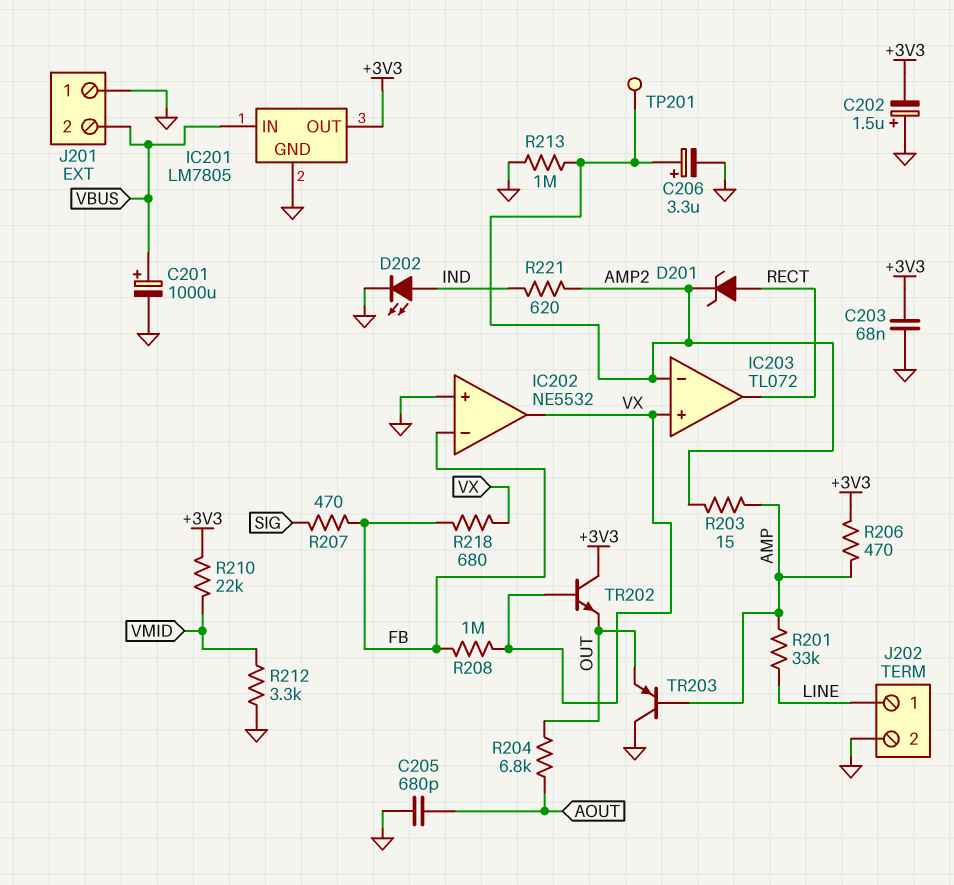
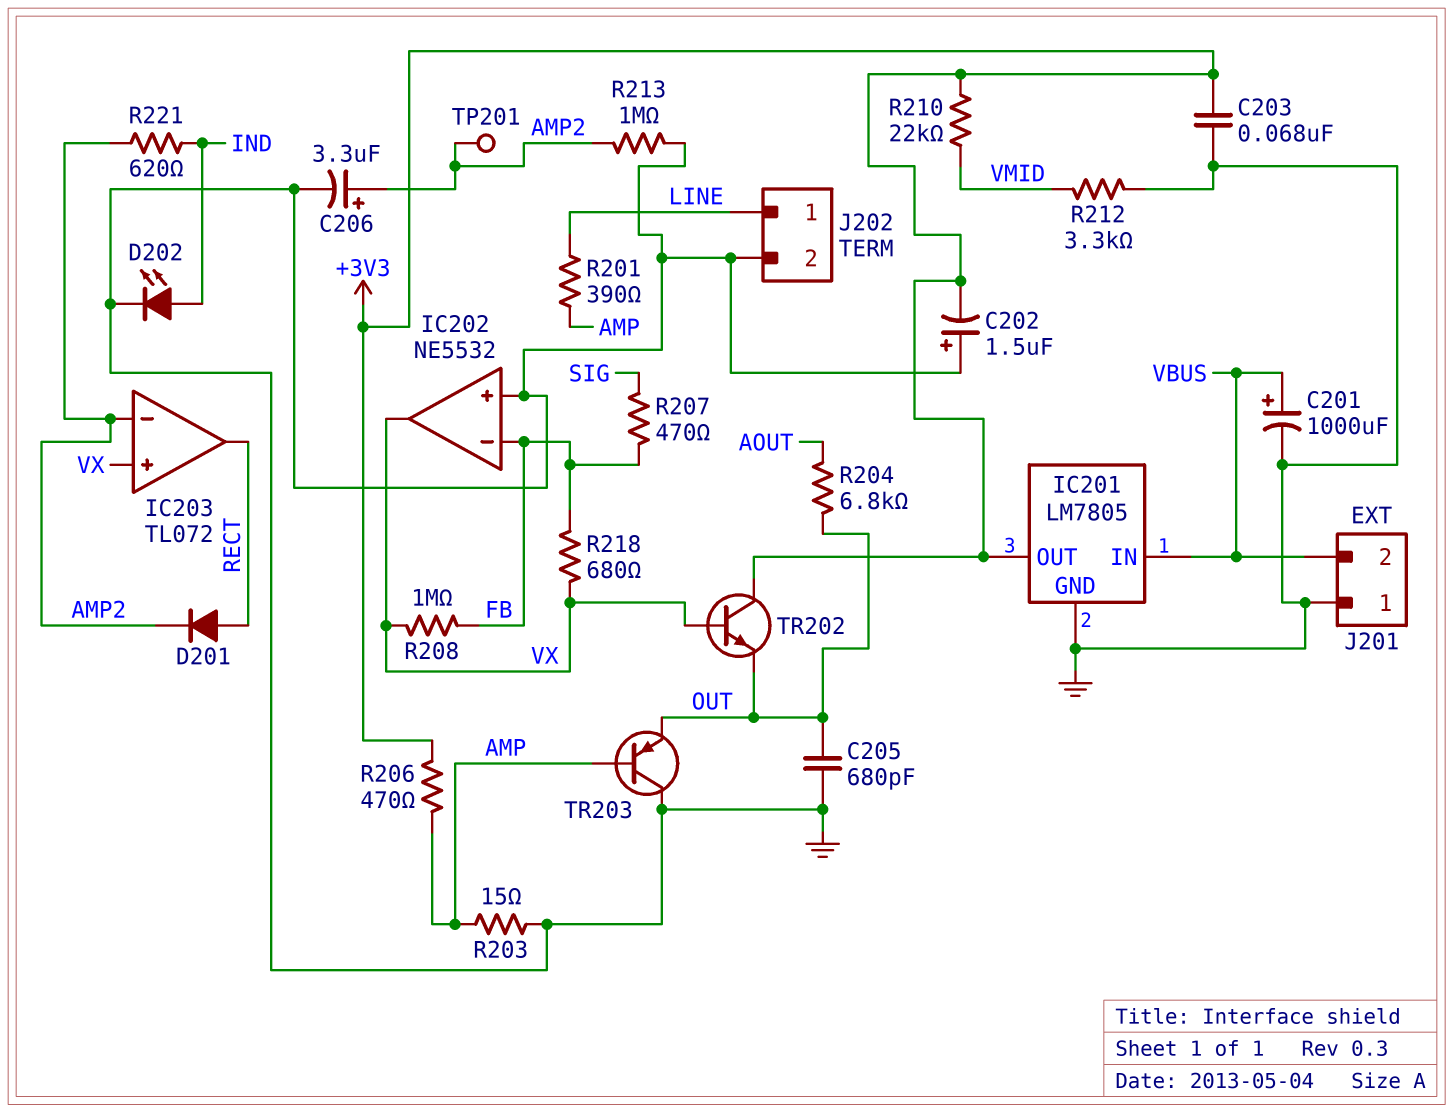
C205: 680pF (AOUT, GND) -> 680pF (GND, OUT)
D201: zener (A RECT, K AMP2) -> diode (A RECT, K AMP2)
R201: 33k (AMP, LINE) -> 390 (AMP, LINE)
R203: 15 (AMP, AMP2) -> 15 (AMP, GND)

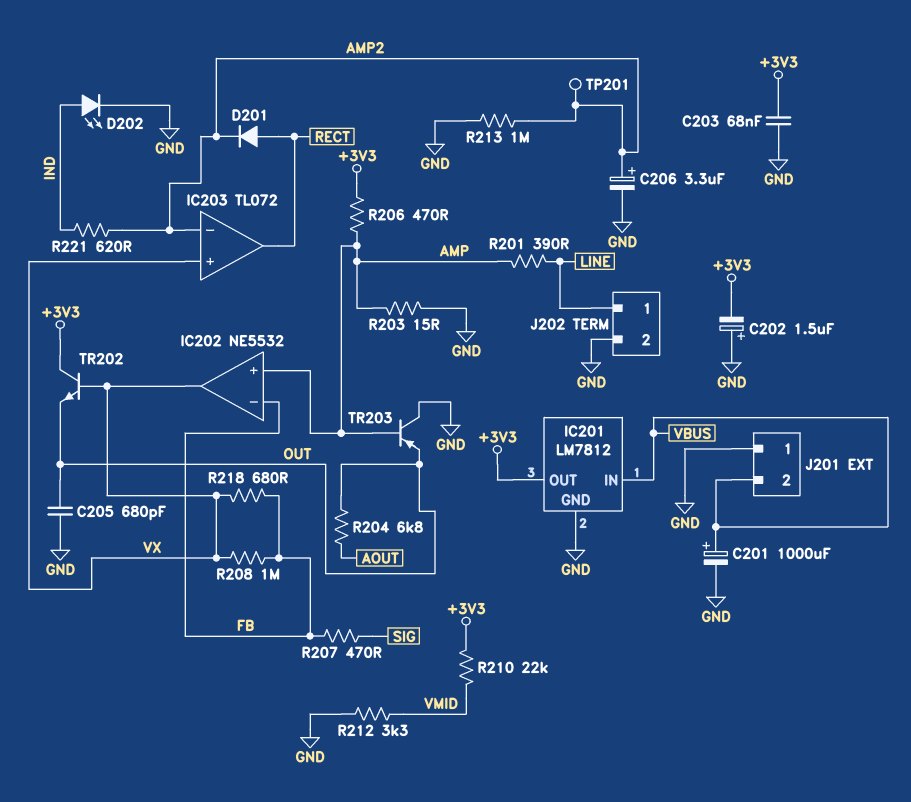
IC201: LM7805 -> LM7812
IC202 pin in+: GND -> AMP

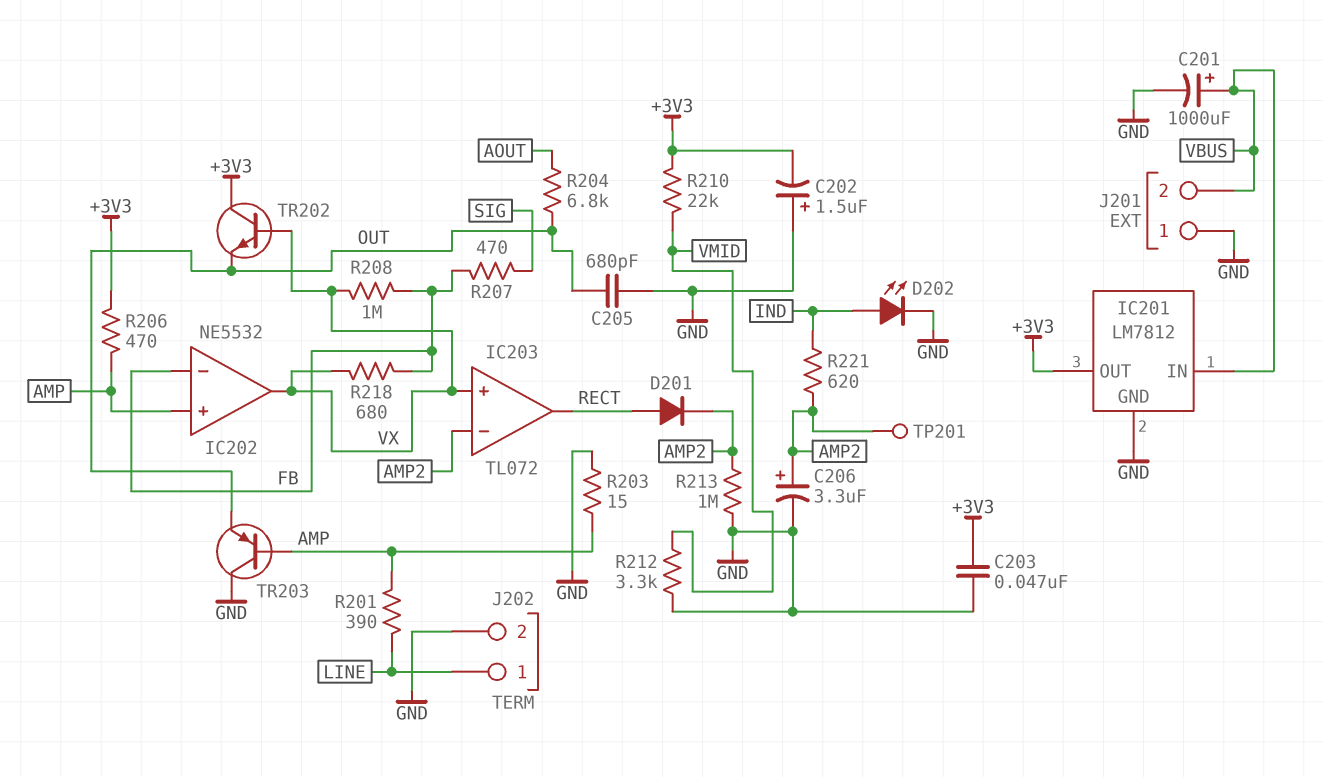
C203: 68nF (+3V3, GND) -> 47nF (+3V3, GND)

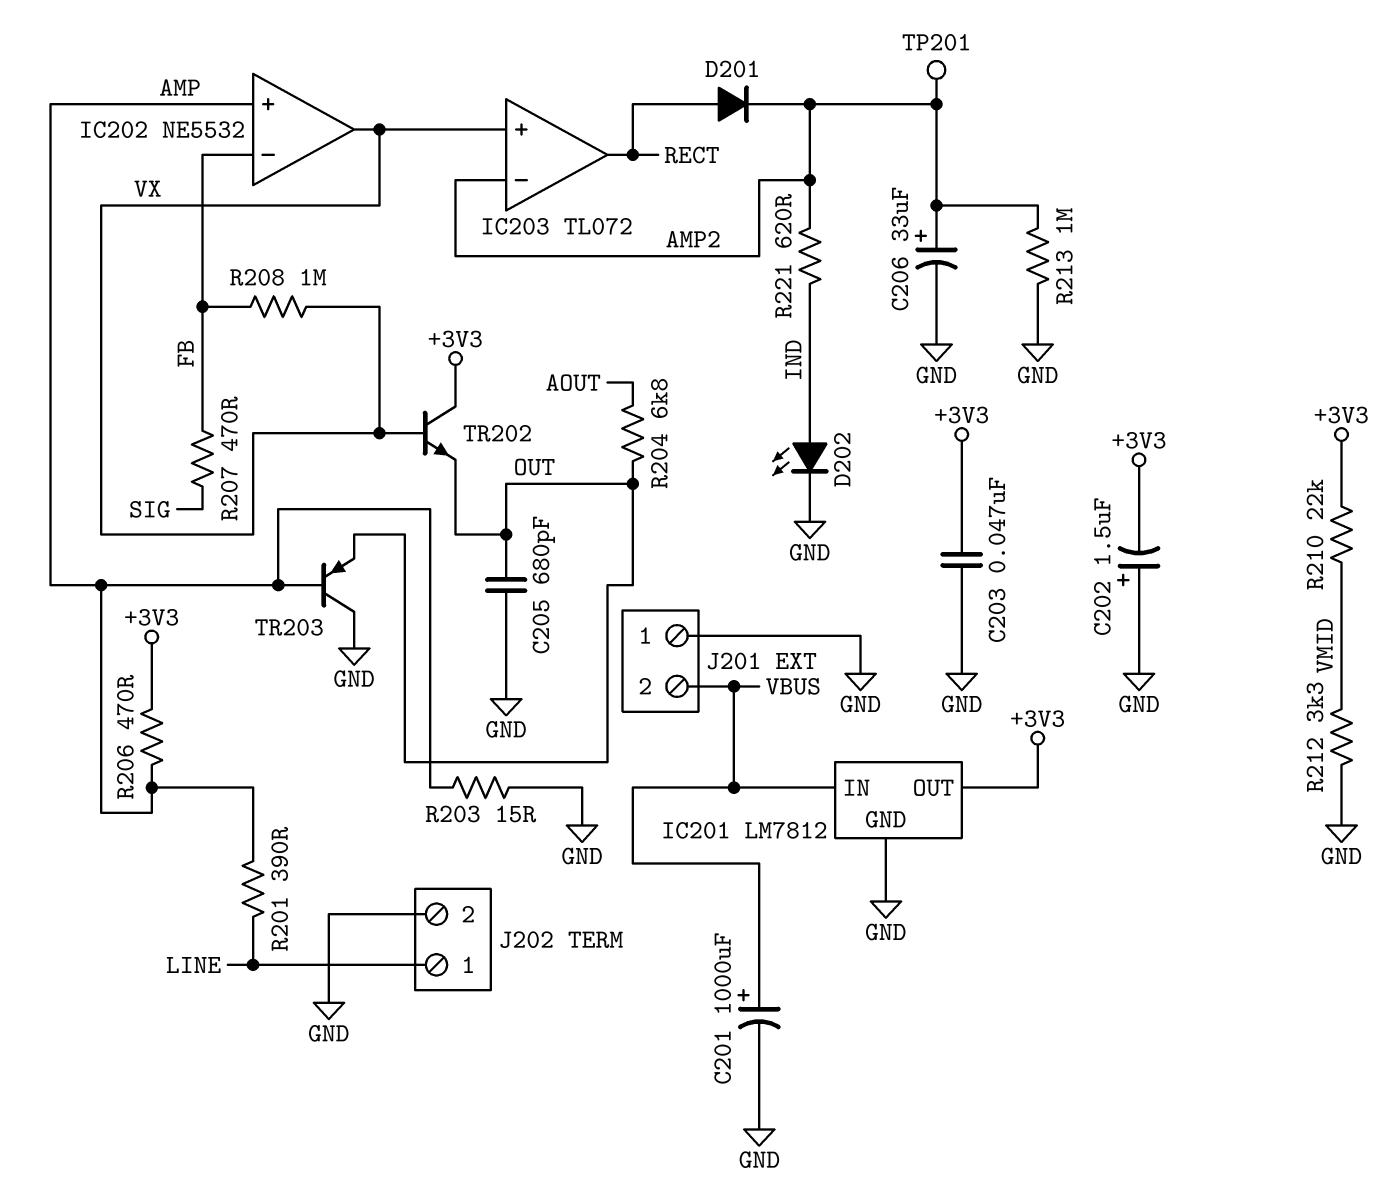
C206: 3.3uF (plus AMP2, minus GND) -> 33uF (plus AMP2, minus GND)
R218: 680 (FB, VX) -> none

